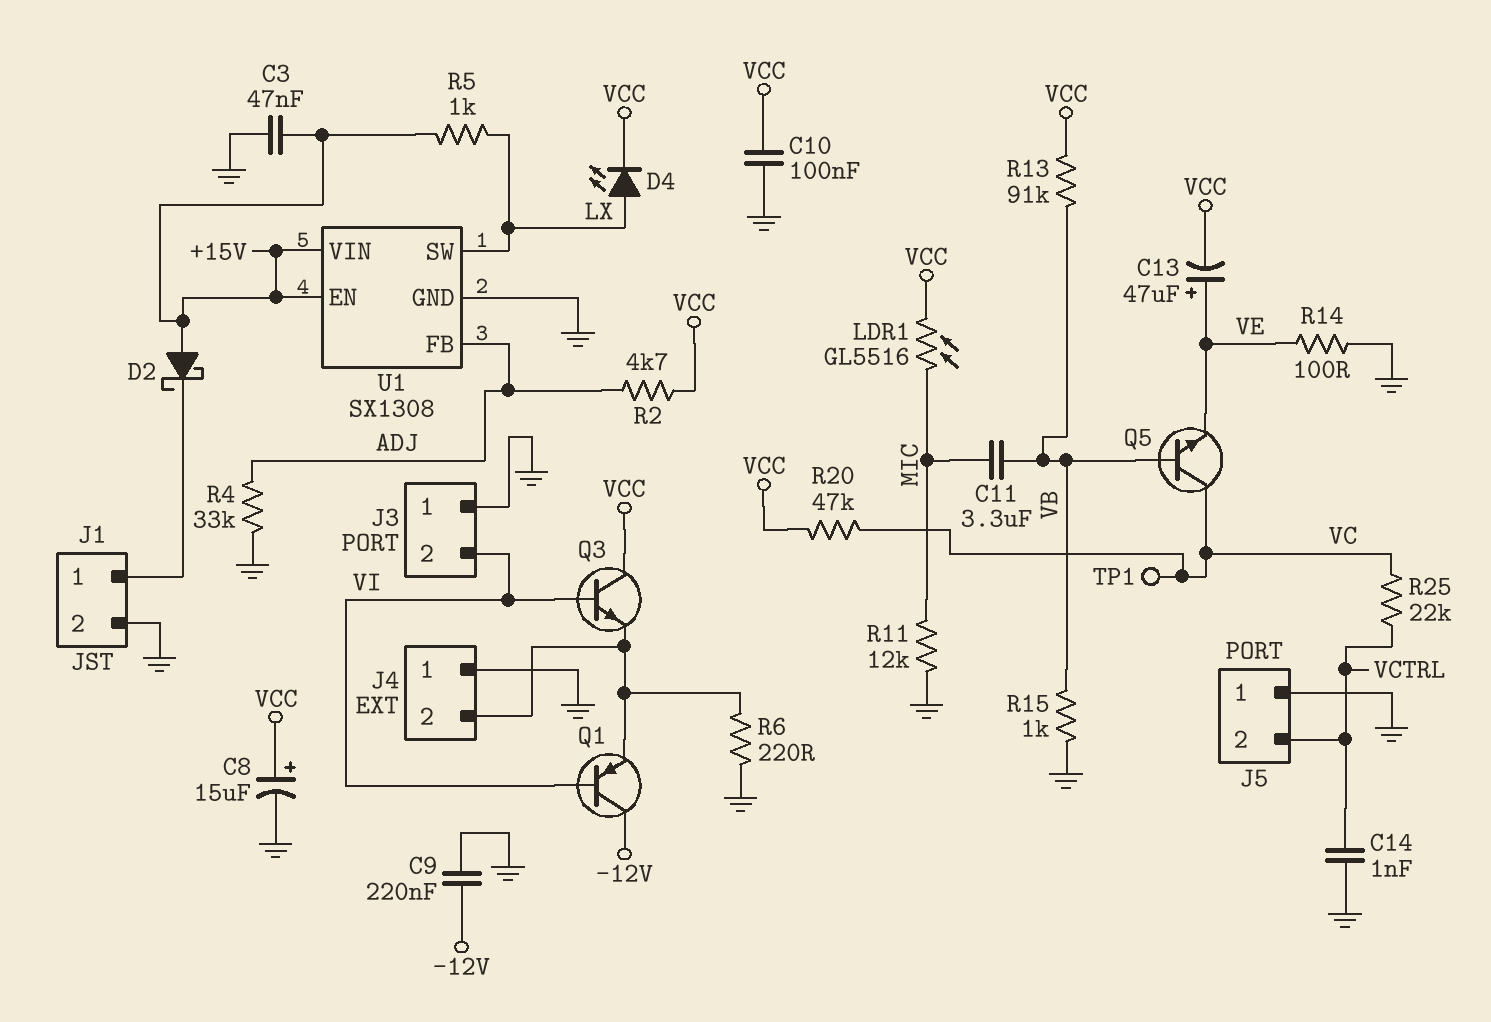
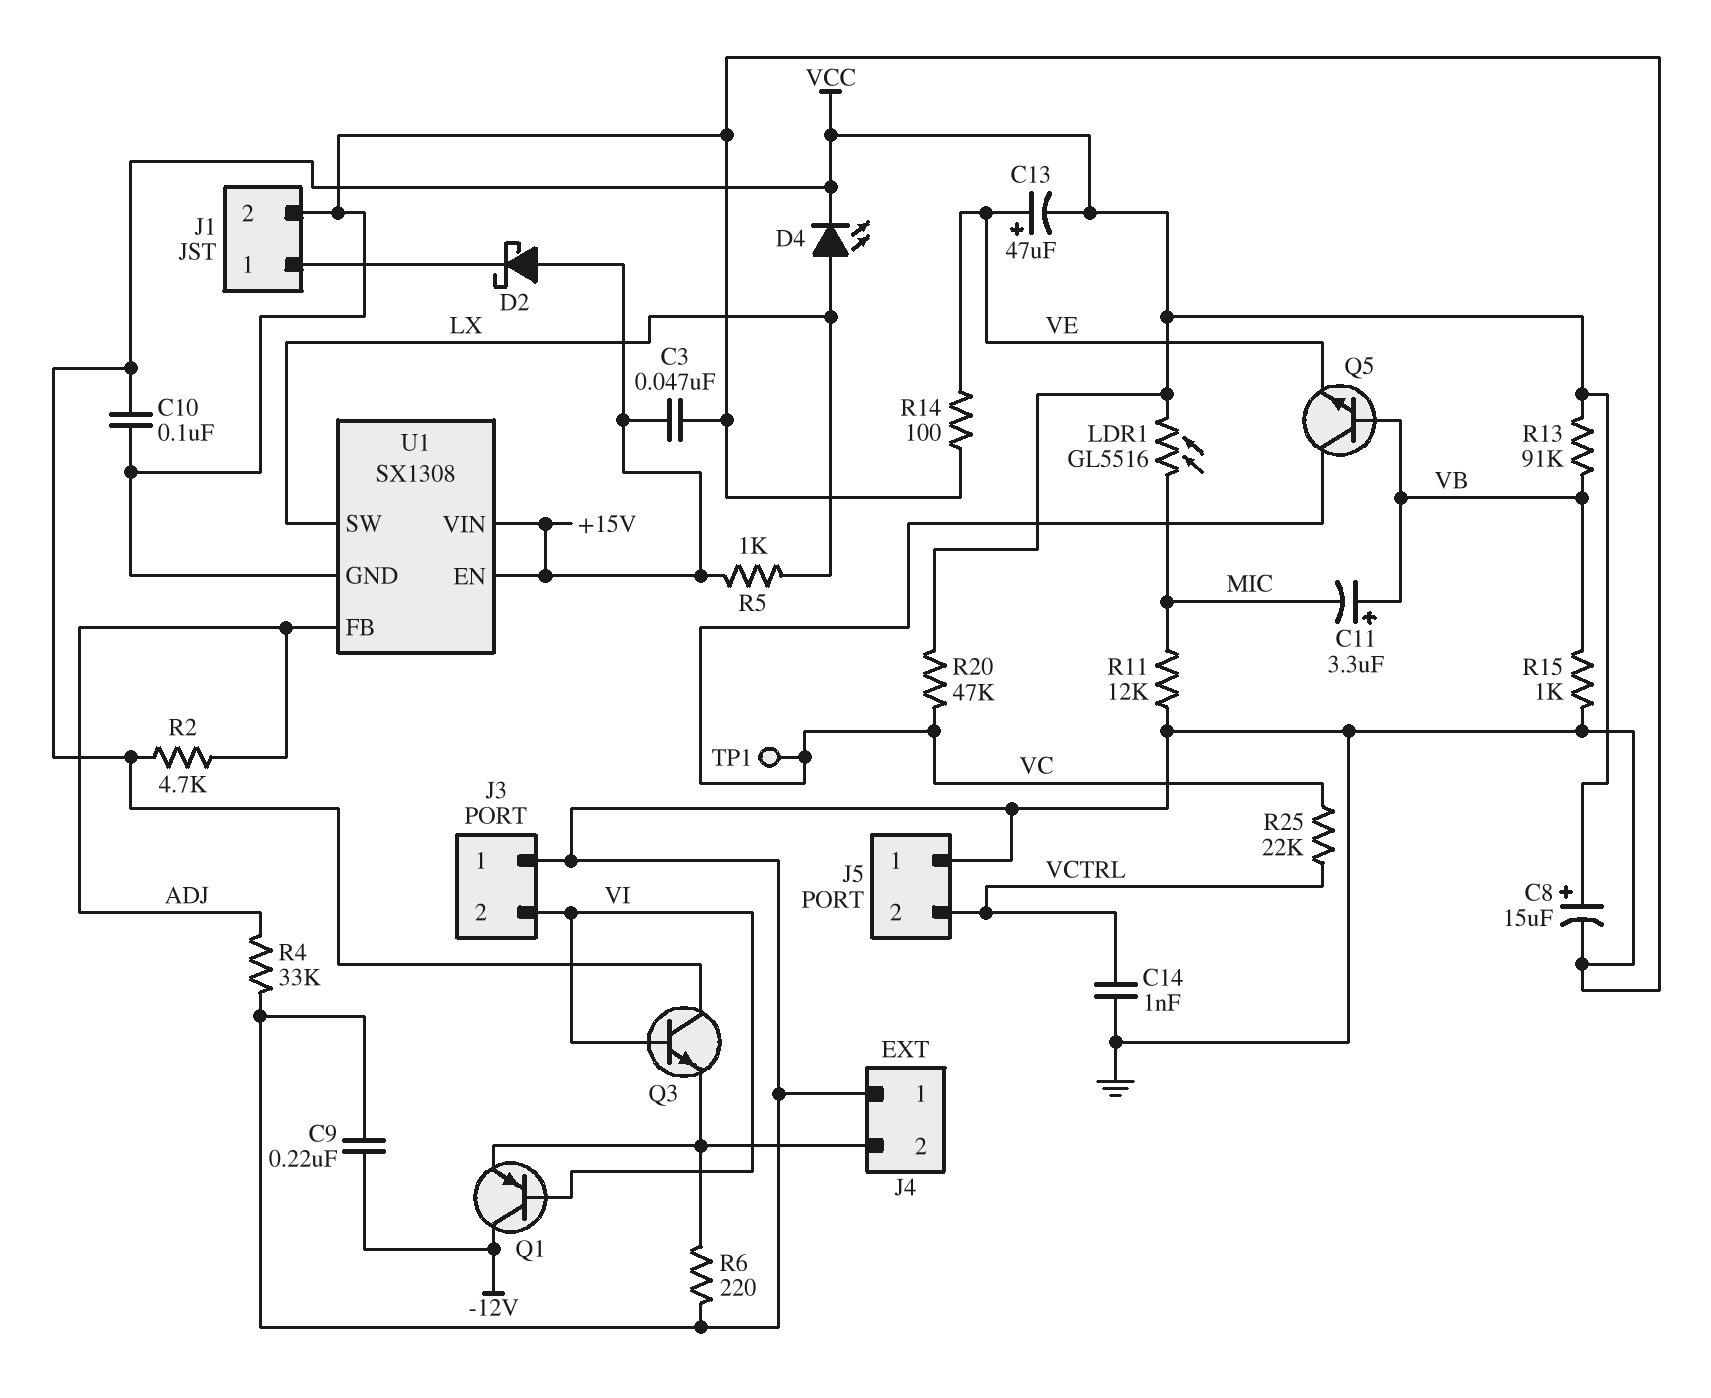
C11: 3.3uF (MIC, VB) -> 3.3uF (plus VB, minus MIC)

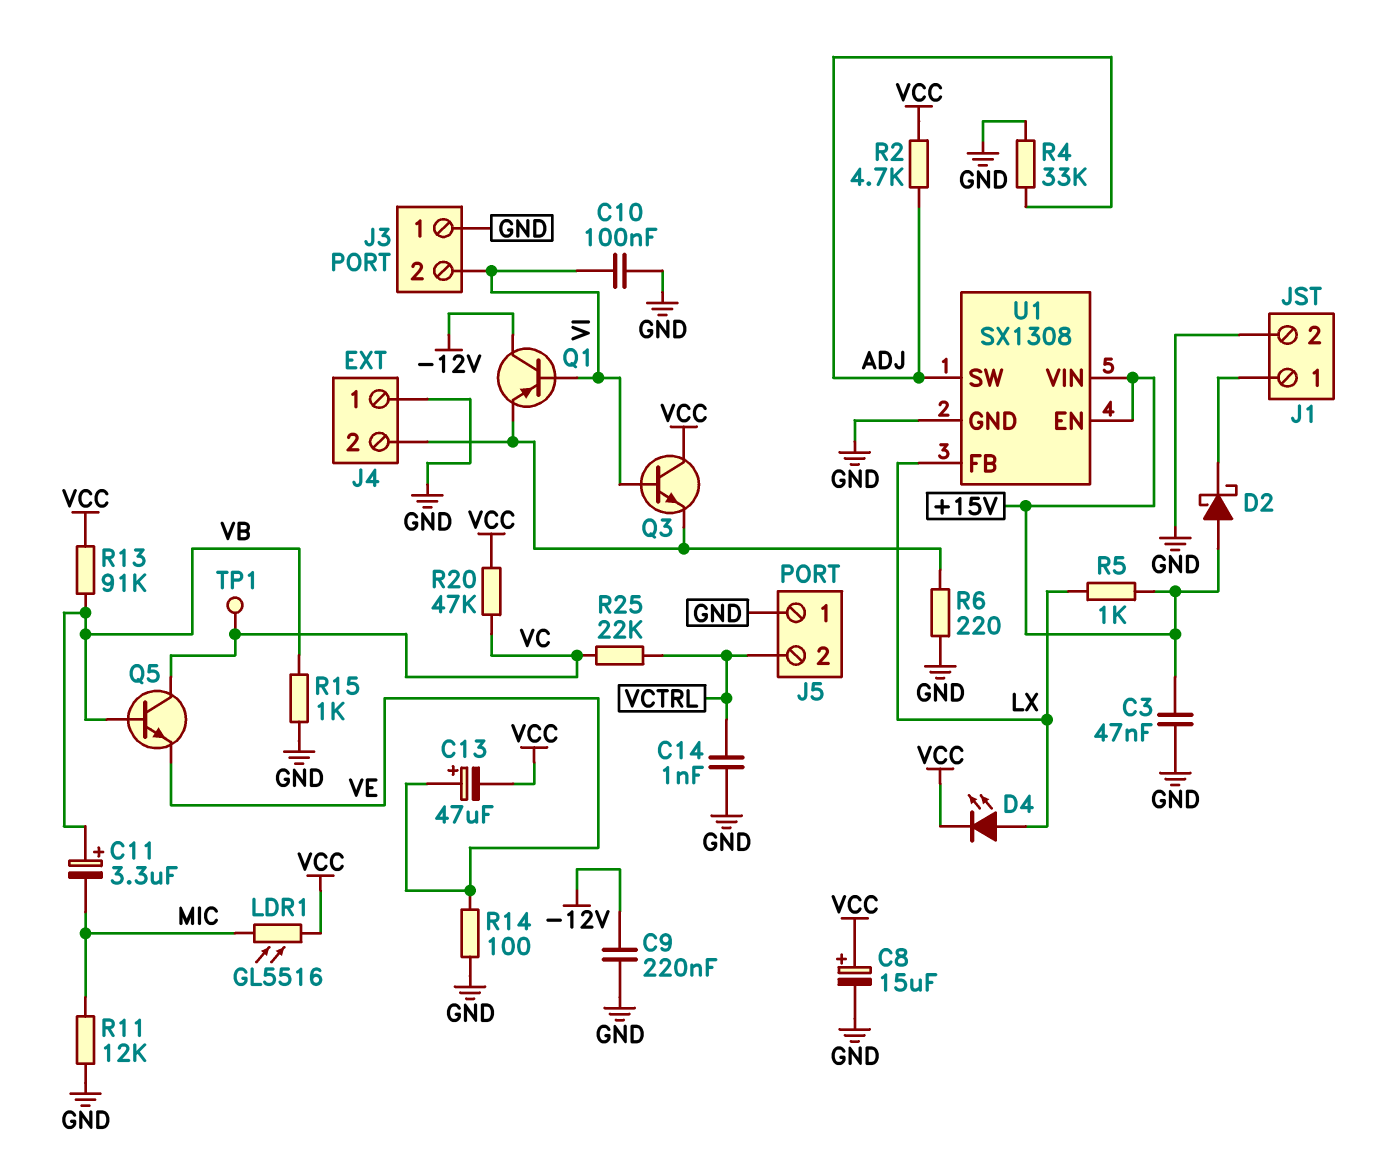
C10: 100nF (GND, VCC) -> 100nF (GND, VI)
U1 pin FB: ADJ -> LX
U1 pin SW: LX -> ADJ

